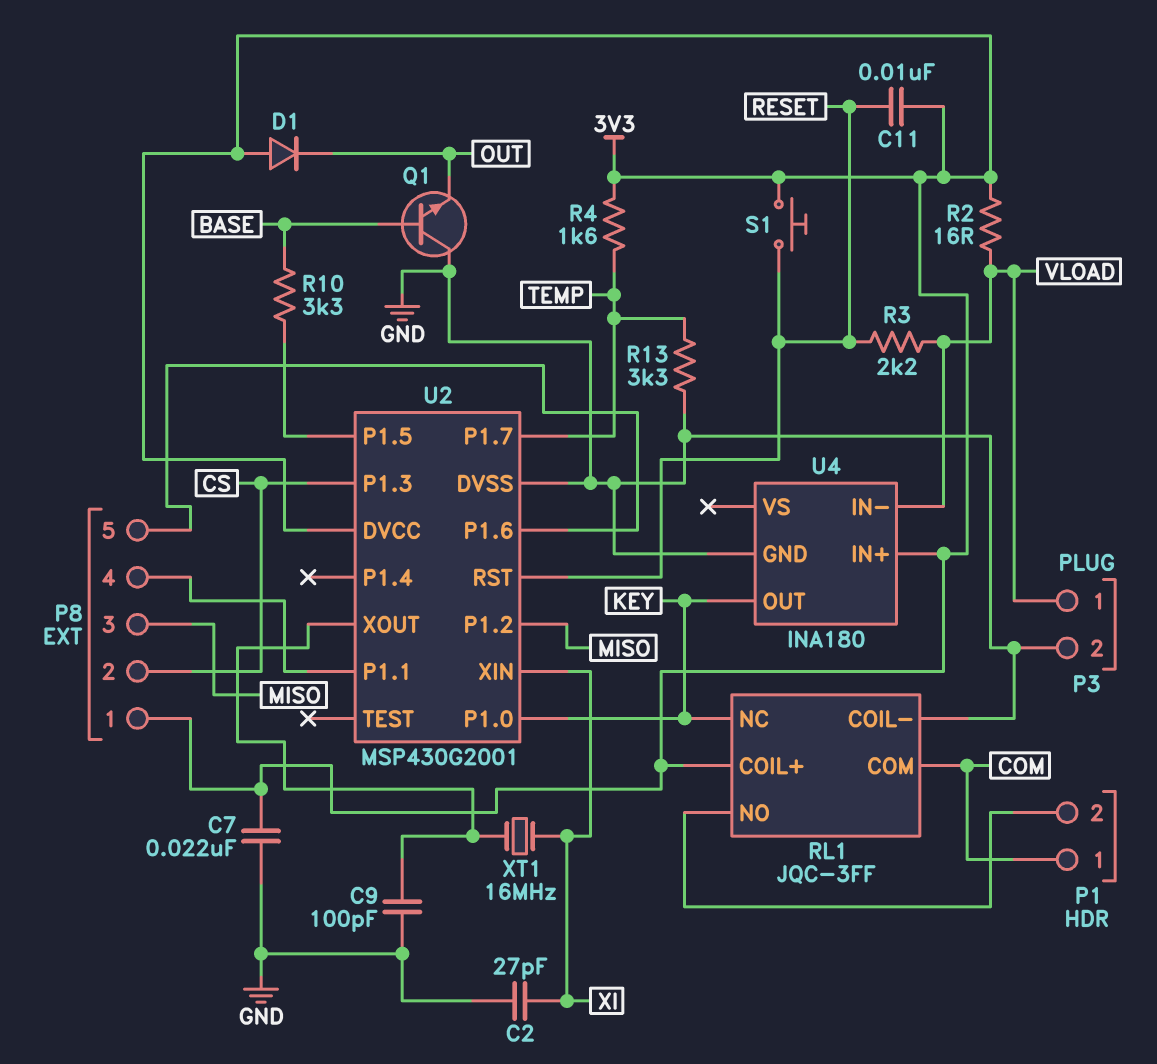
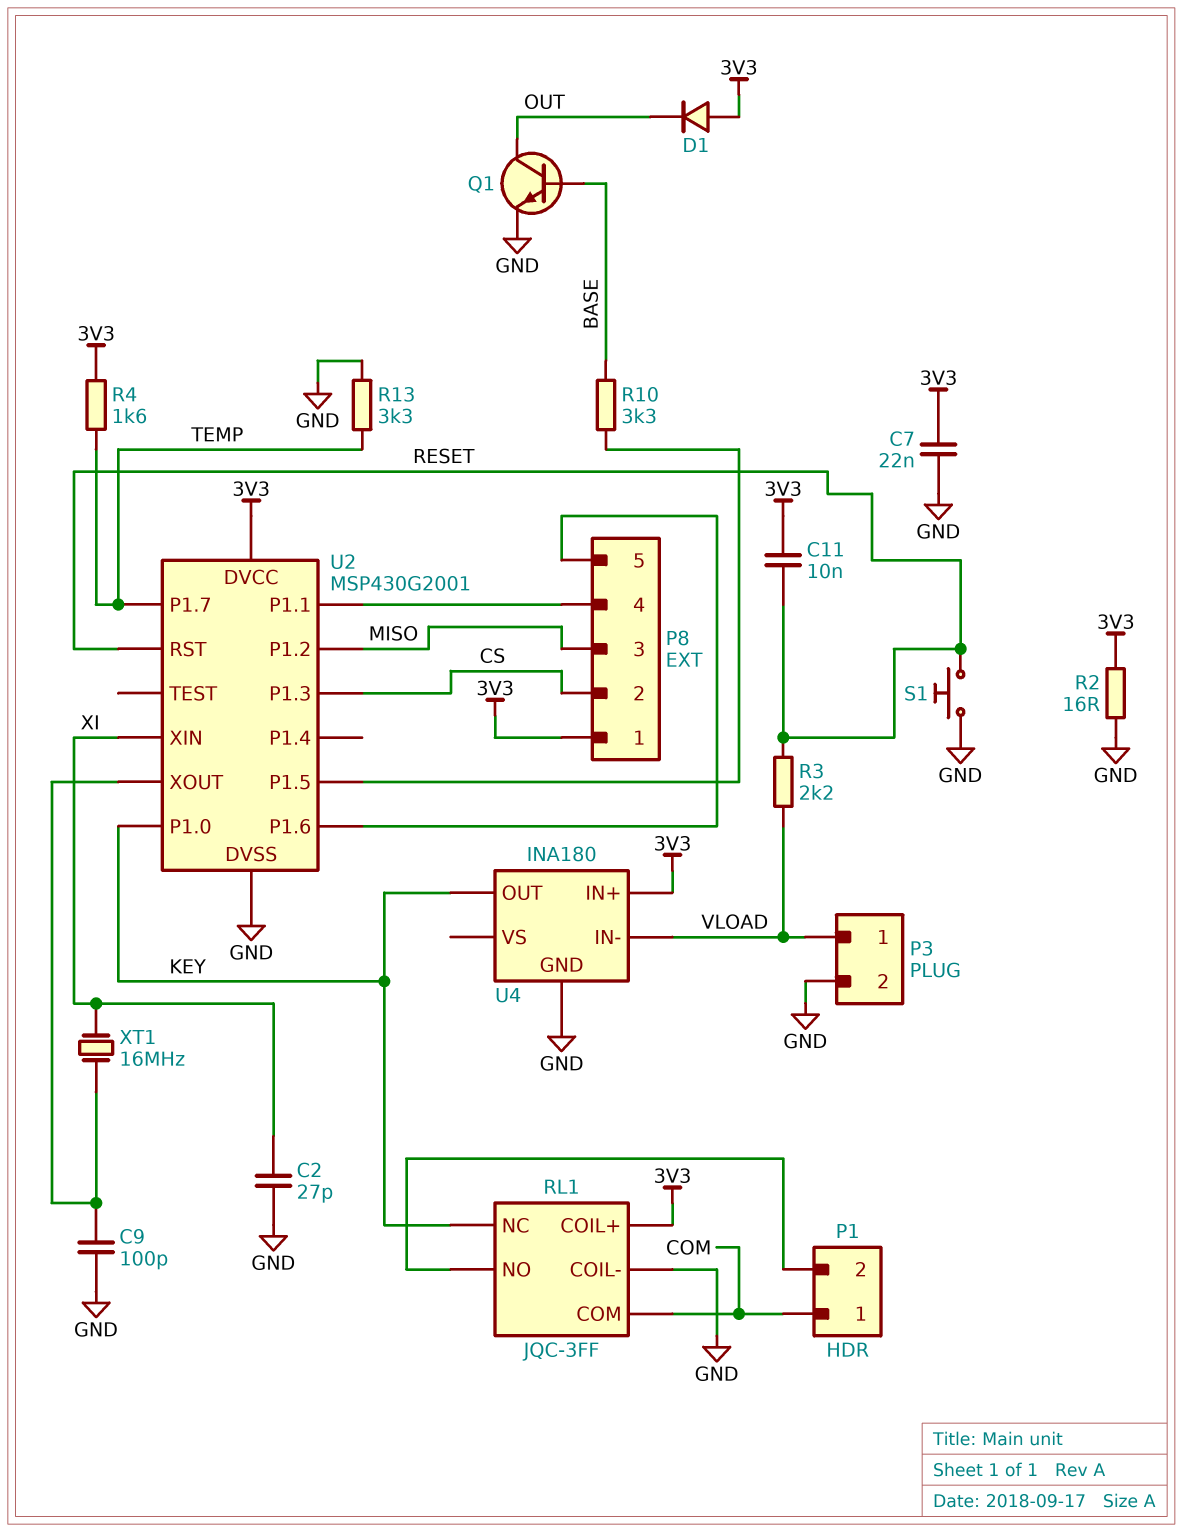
Q1: NPN (B BASE, C GND, E OUT) -> NPN (B BASE, C OUT, E GND)
R2: 16 (3V3, VLOAD) -> 16 (3V3, GND)
S1: button (3V3, RESET) -> button (GND, RESET)

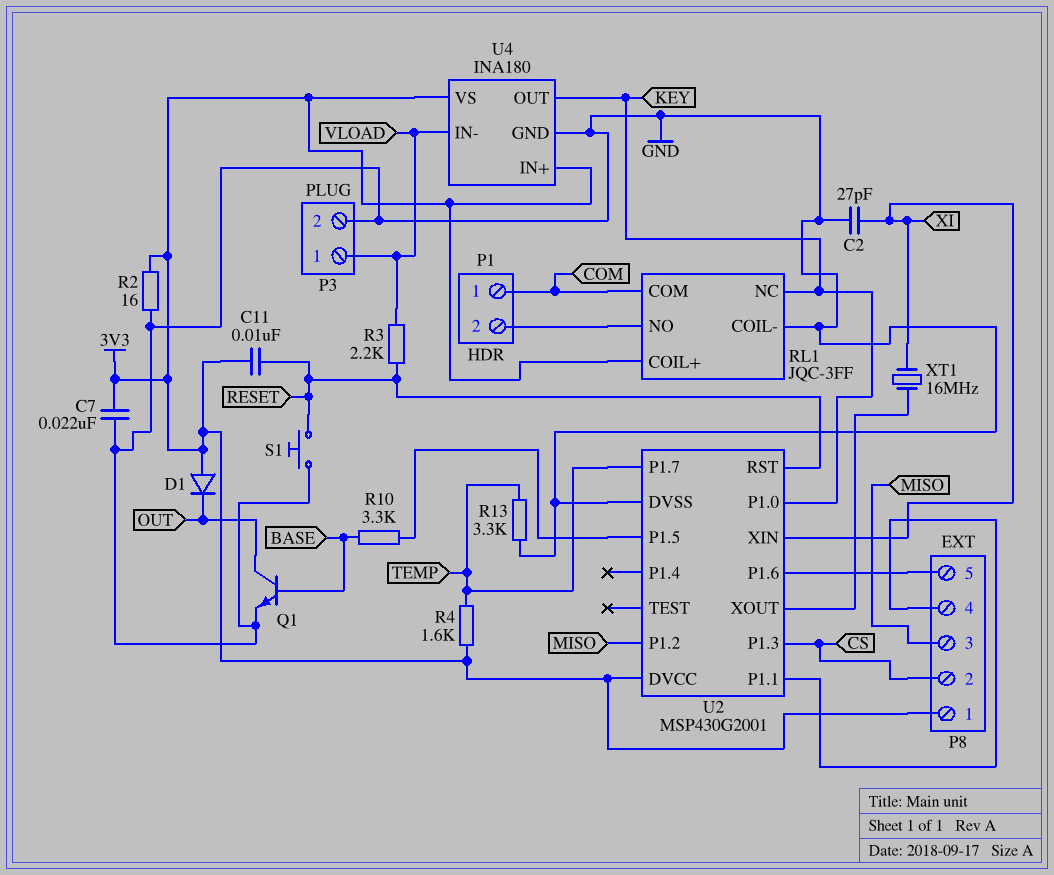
C9: 100pF (GND, U2/XOUT) -> none
U4 pin VS: none -> 3V3

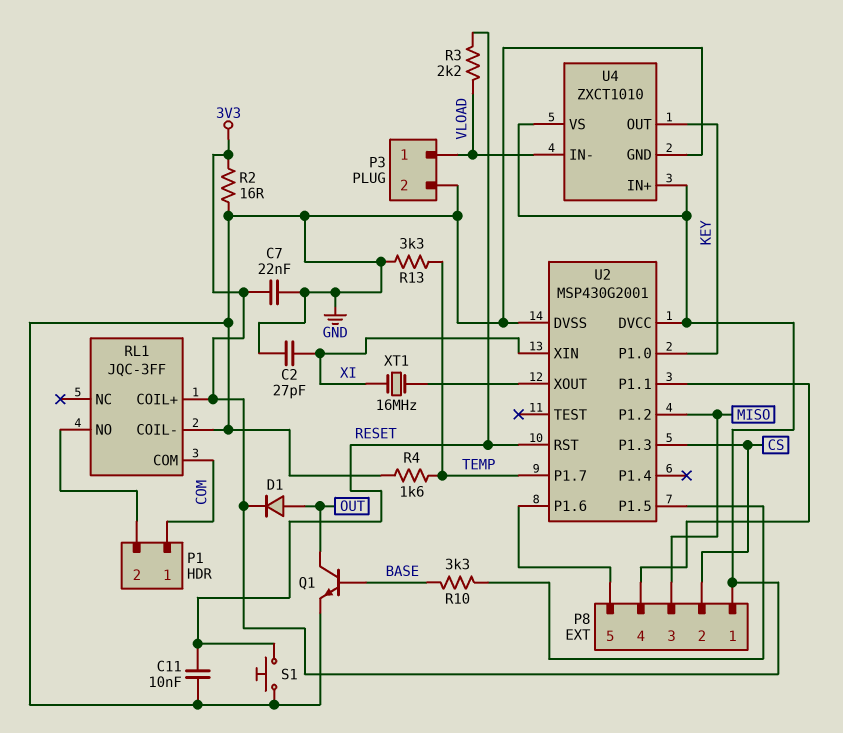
C11: 10nF (3V3, RESET) -> 10nF (GND, RESET)
D1: diode (A 3V3, K OUT) -> diode (A OUT, K 3V3)
R4: 1.6k (3V3, TEMP) -> 1.6k (GND, TEMP)
RL1 pin NC: KEY -> none
U4: INA180 -> ZXCT1010

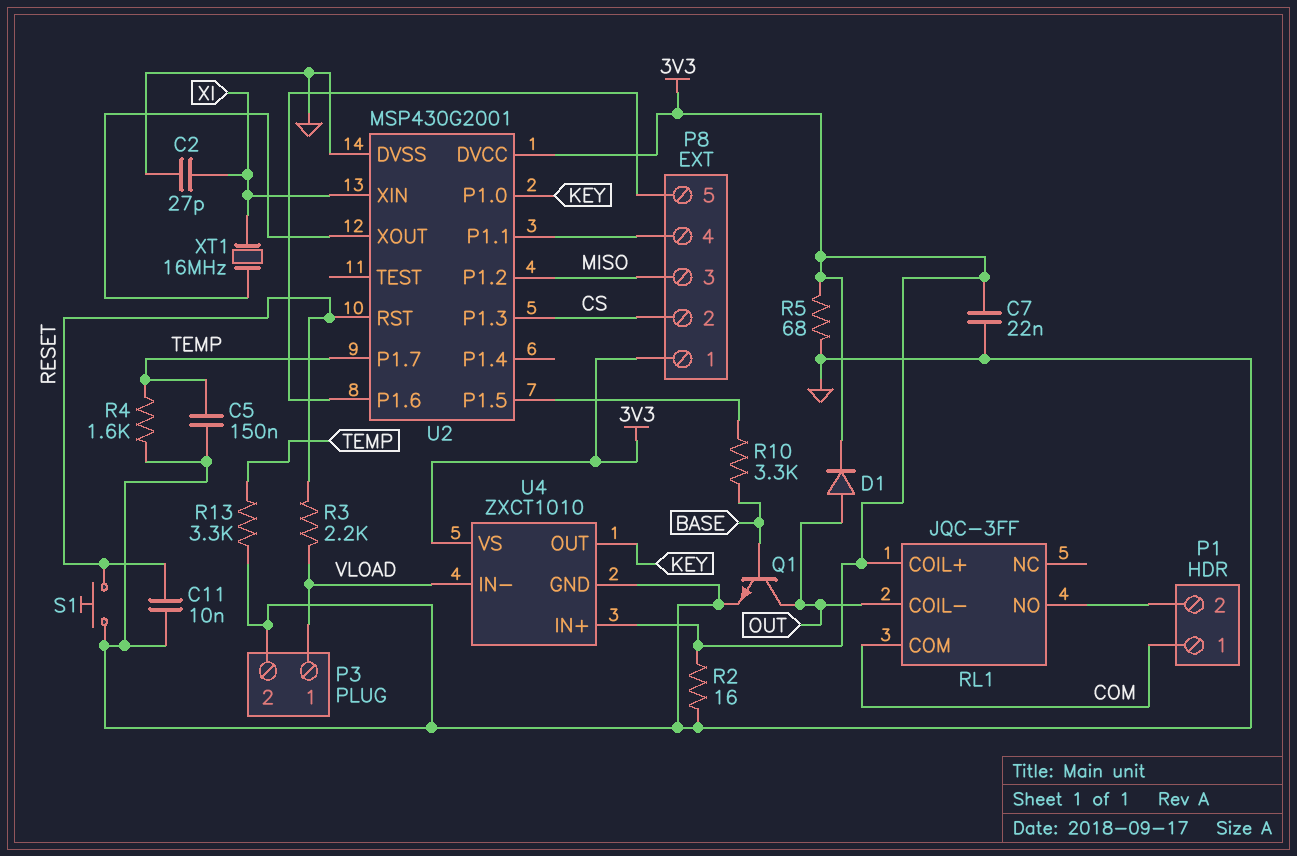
C5: none -> 150nF (GND, TEMP)
R5: none -> 68 (3V3, GND)
RL1 pin COIL-: GND -> OUT

